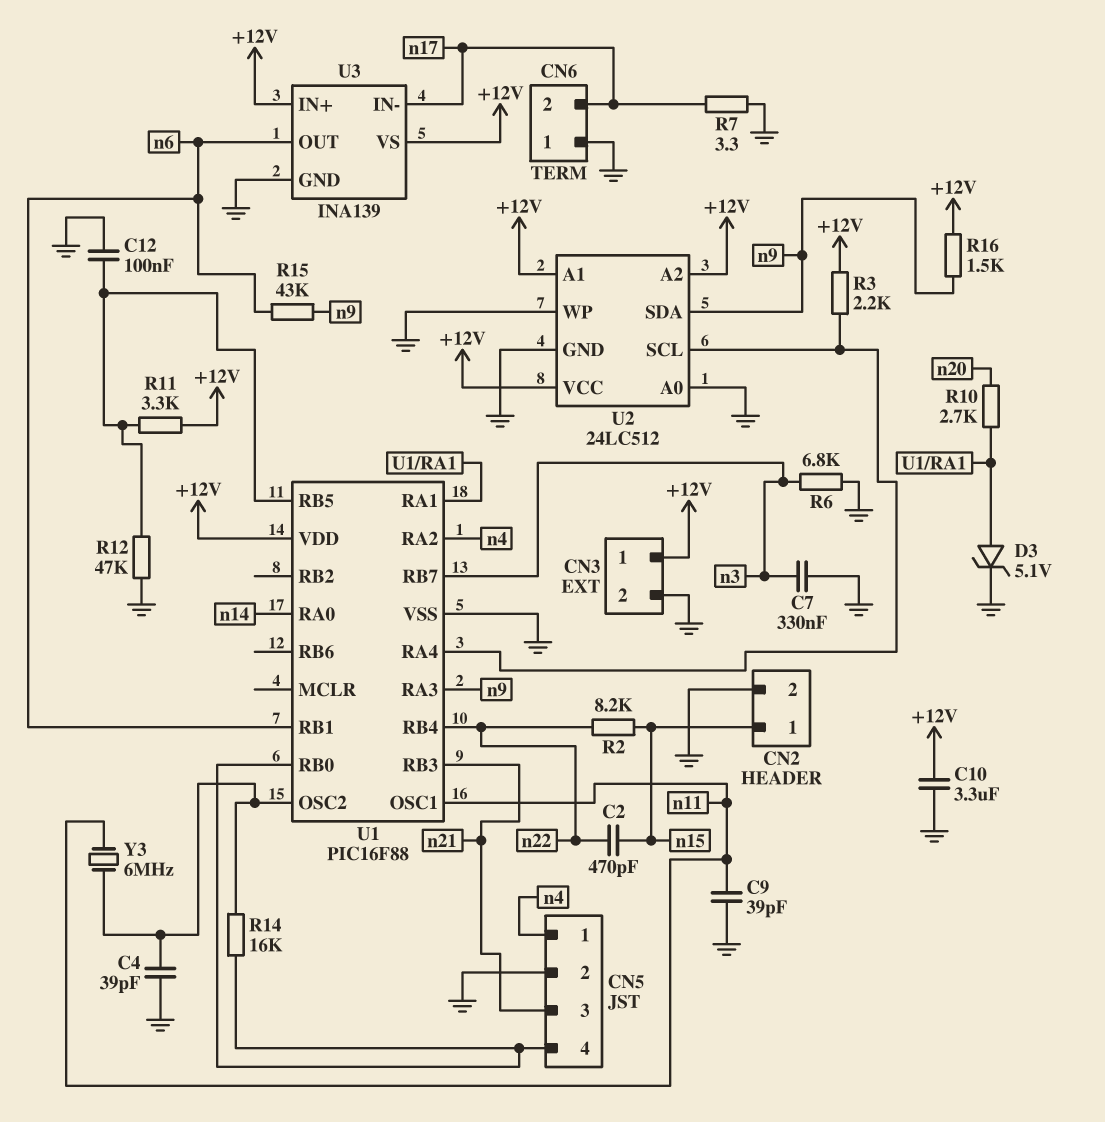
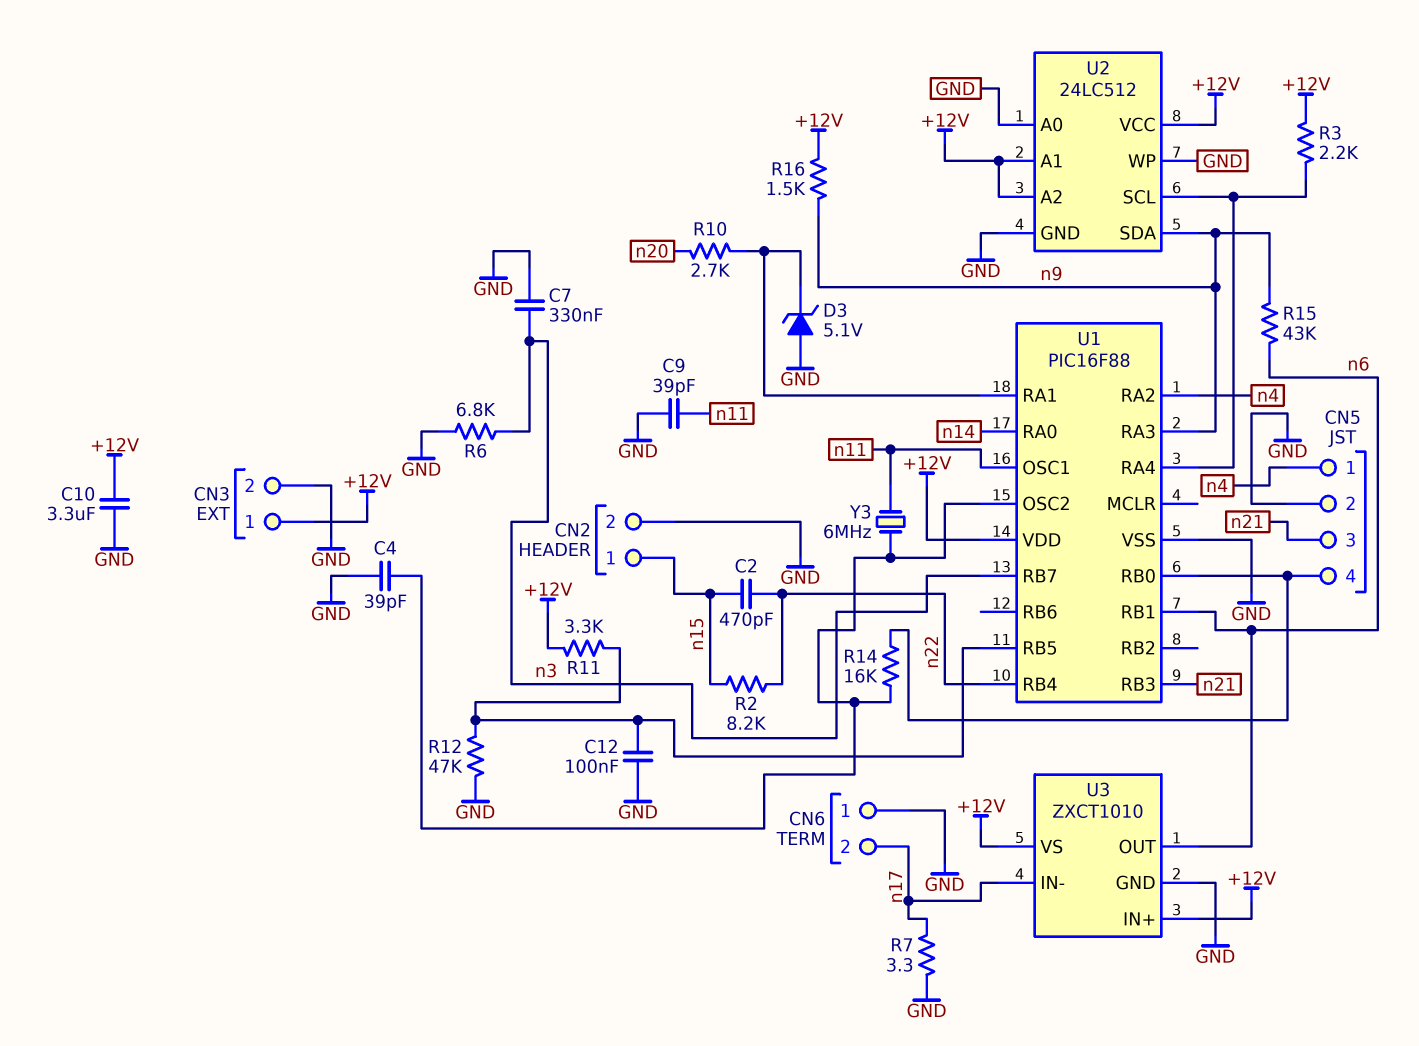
D3: zener 5.1V (A U1/RA1, K GND) -> zener 5.1V (A GND, K U1/RA1)
U3: INA139 -> ZXCT1010

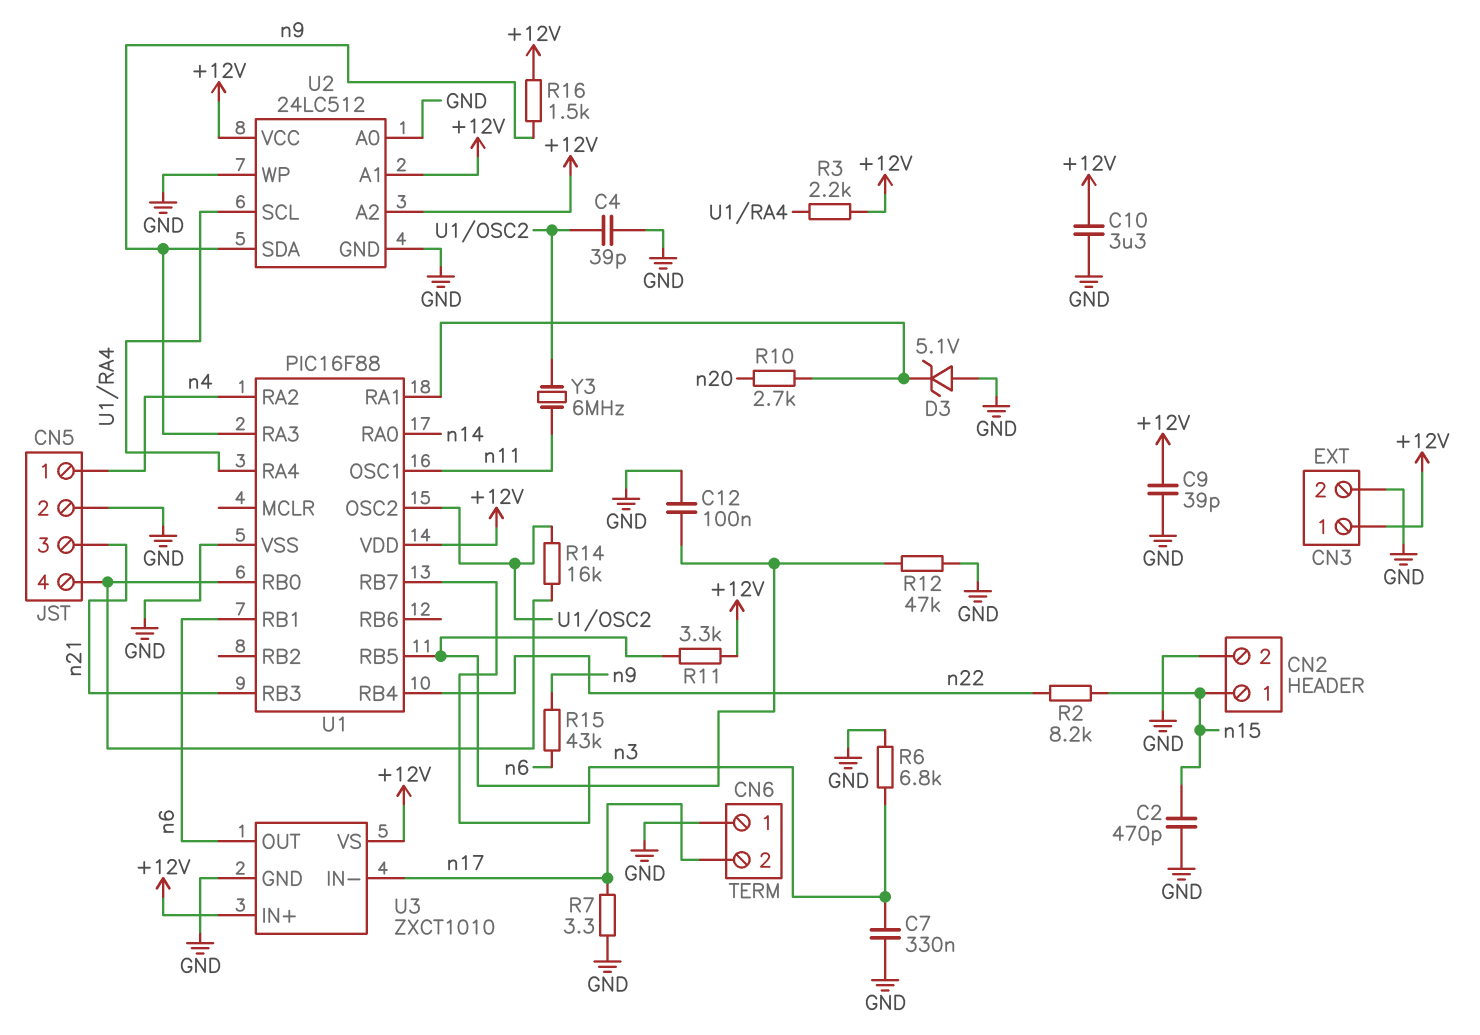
C2: 470pF (n15, n22) -> 470pF (GND, n15)
C9: 39pF (GND, n11) -> 39pF (+12V, GND)

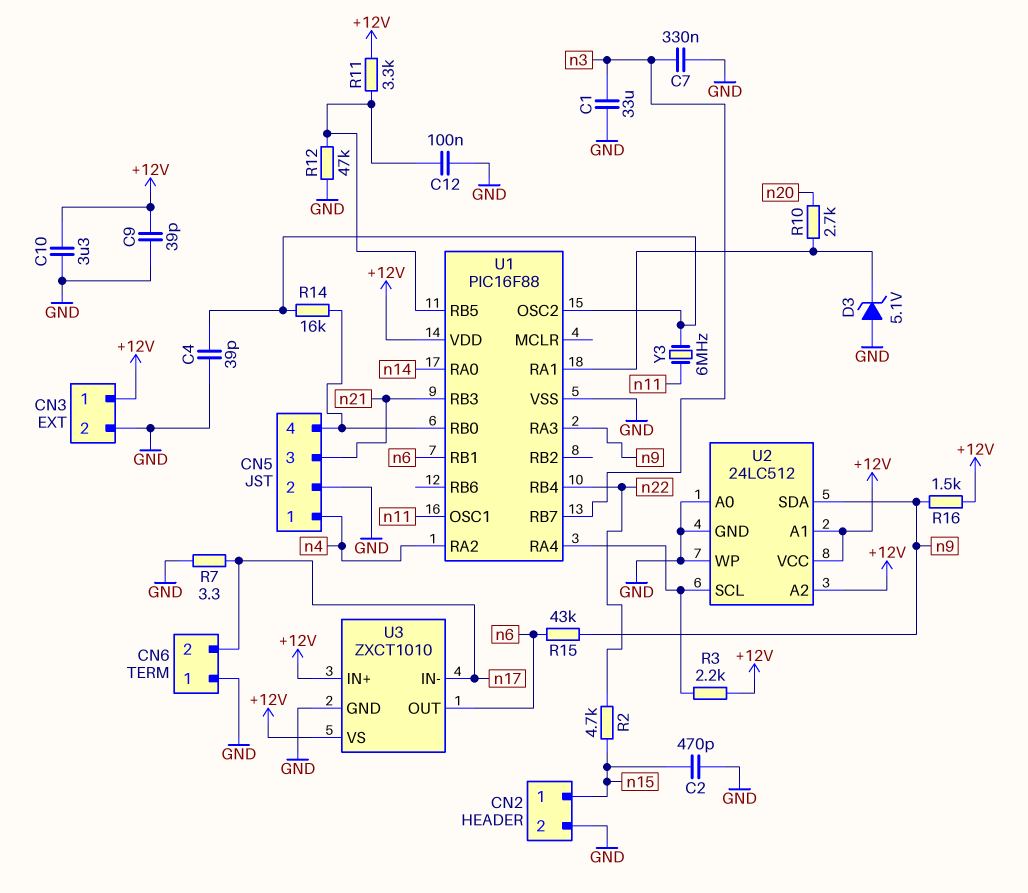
C1: none -> 33uF (GND, n3)
R2: 8.2k (n15, n22) -> 4.7k (n15, n22)
R6: 6.8k (GND, n3) -> none

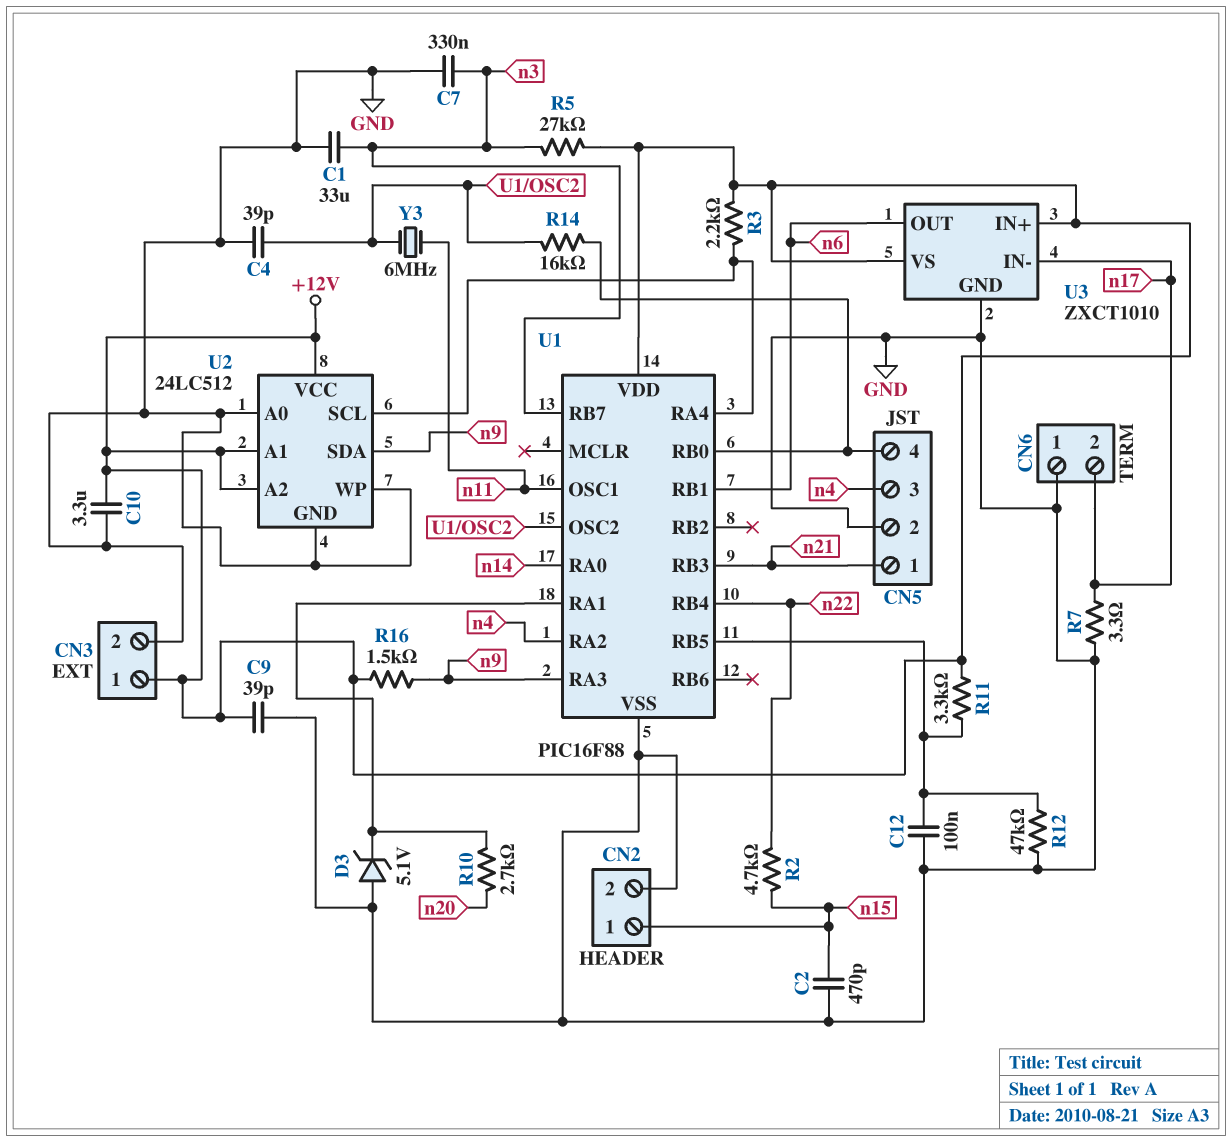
CN5 pin 1: n4 -> n21
CN5 pin 3: n21 -> n4
R5: none -> 27k (+12V, n3)
R15: 43k (n6, n9) -> none

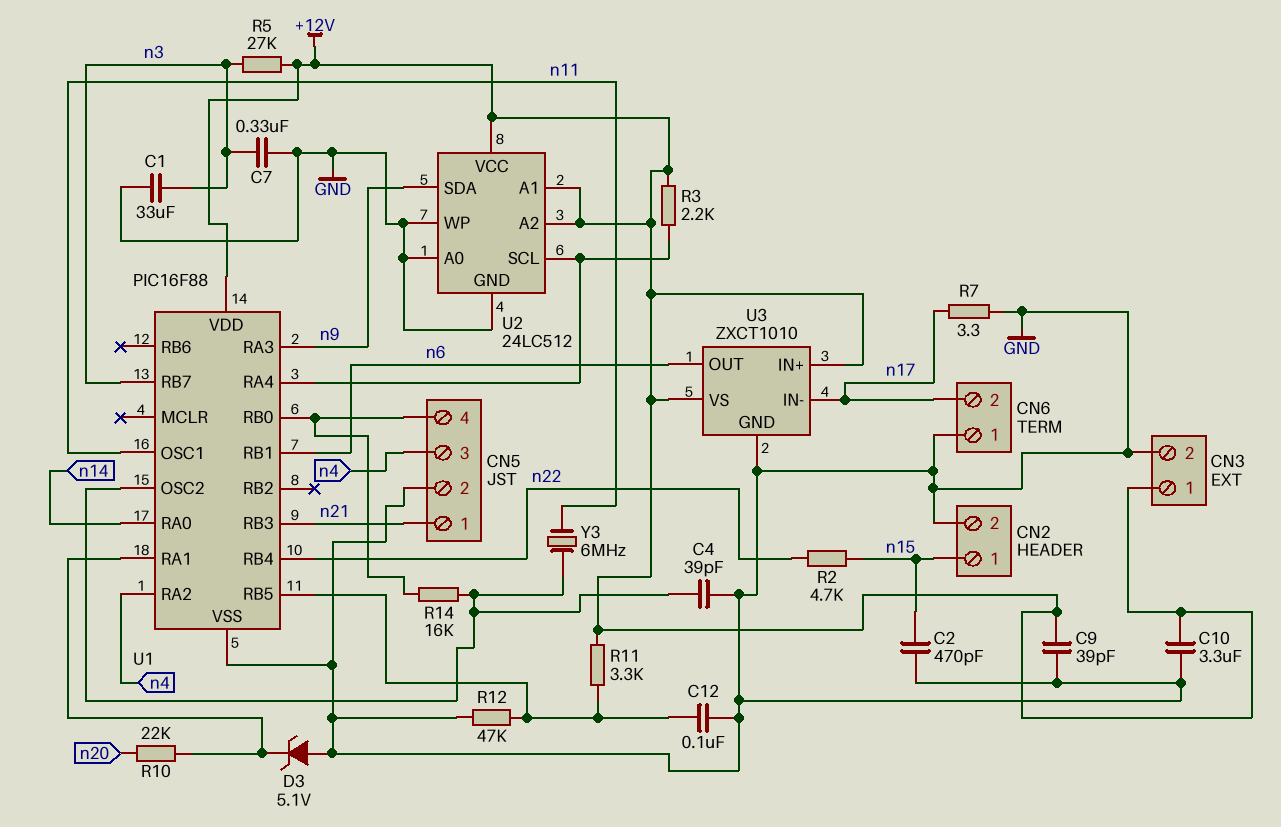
R10: 2.7k (U1/RA1, n20) -> 22k (U1/RA1, n20)
R16: 1.5k (+12V, n9) -> none

